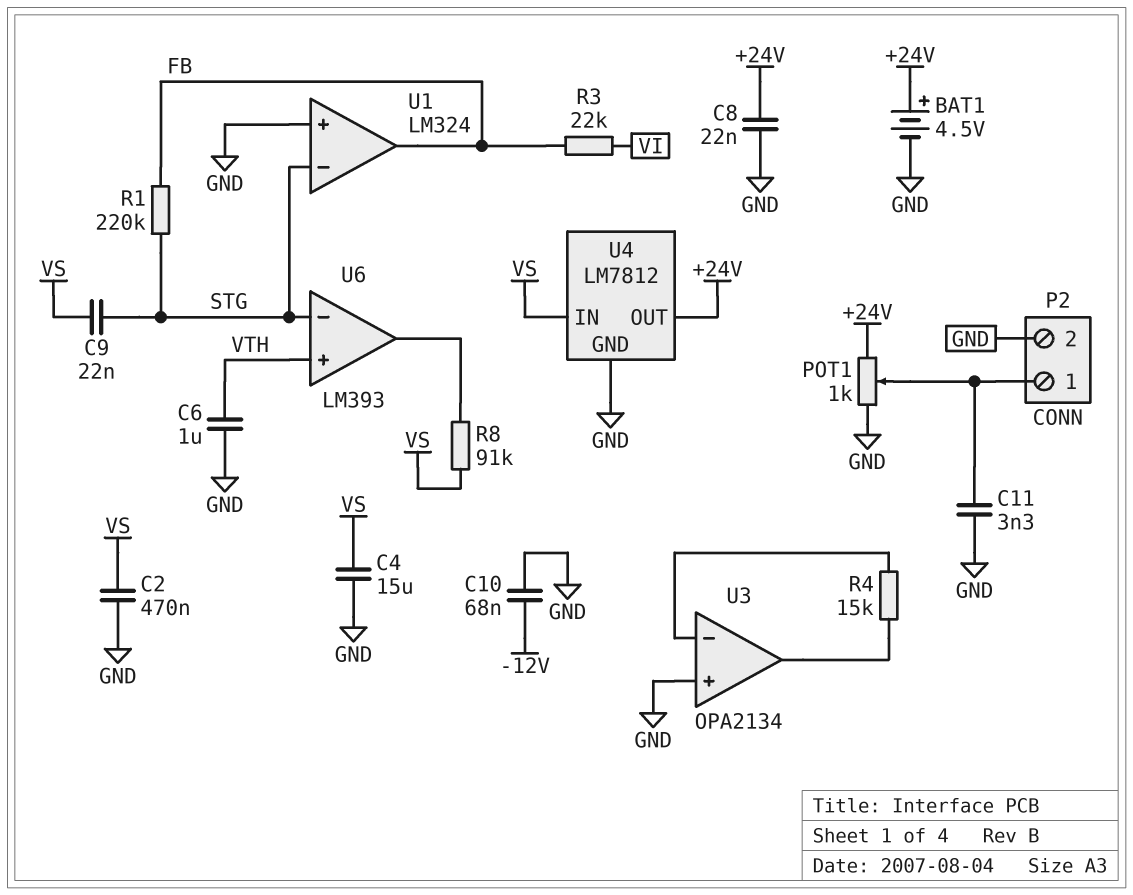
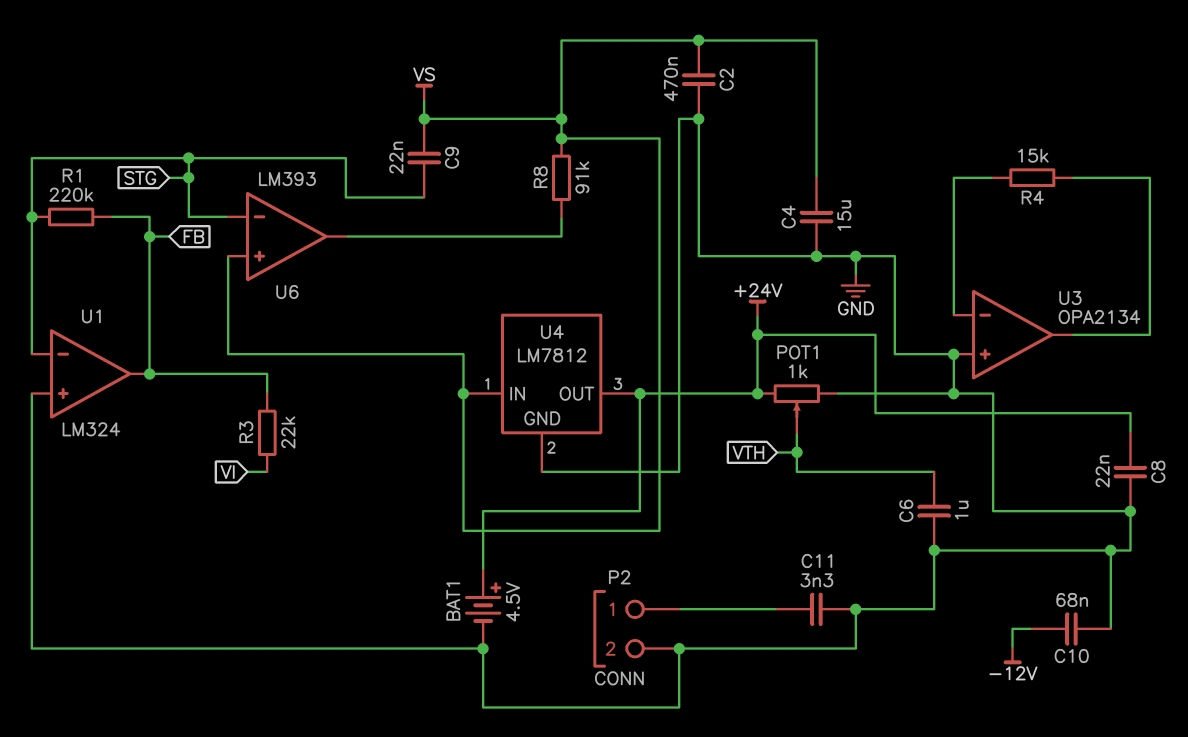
POT1: 1k (+24V, GND, wiper P2/1) -> 1k (+24V, GND, wiper VTH)
U6 pin in+: VTH -> VS

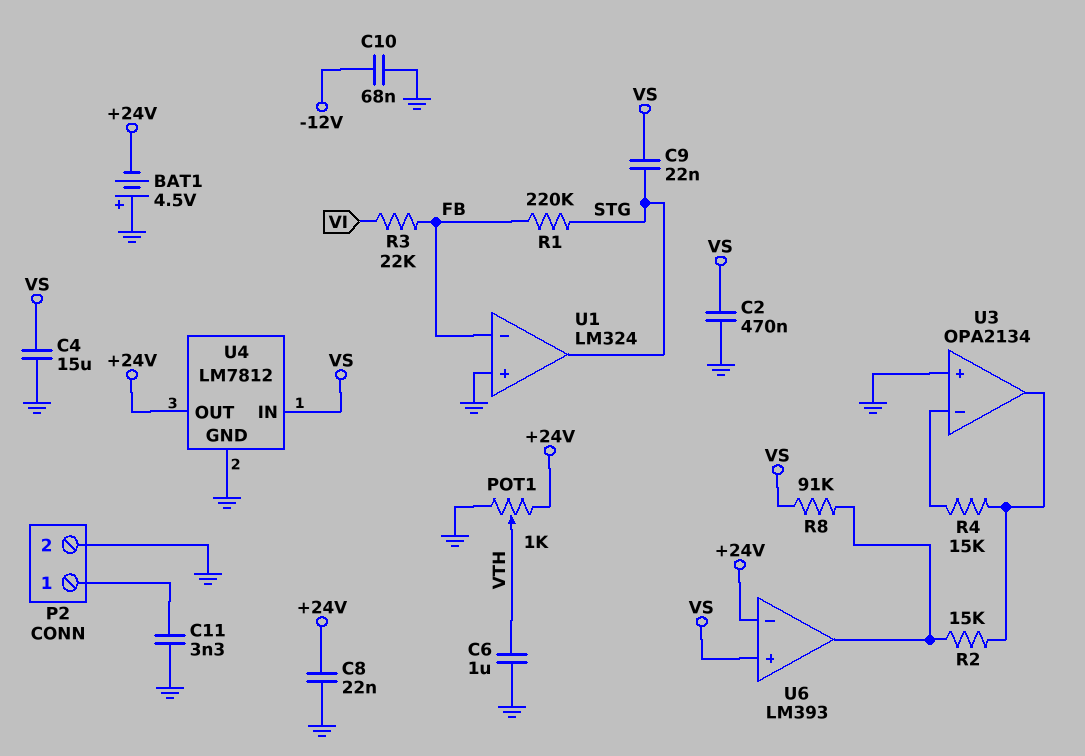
BAT1: 4.5V (plus +24V, minus GND) -> 4.5V (plus GND, minus +24V)
R2: none -> 15k (U3/out, U6/out)
U1 pin in-: STG -> FB
U1 pin out: FB -> STG
U6 pin in-: STG -> +24V

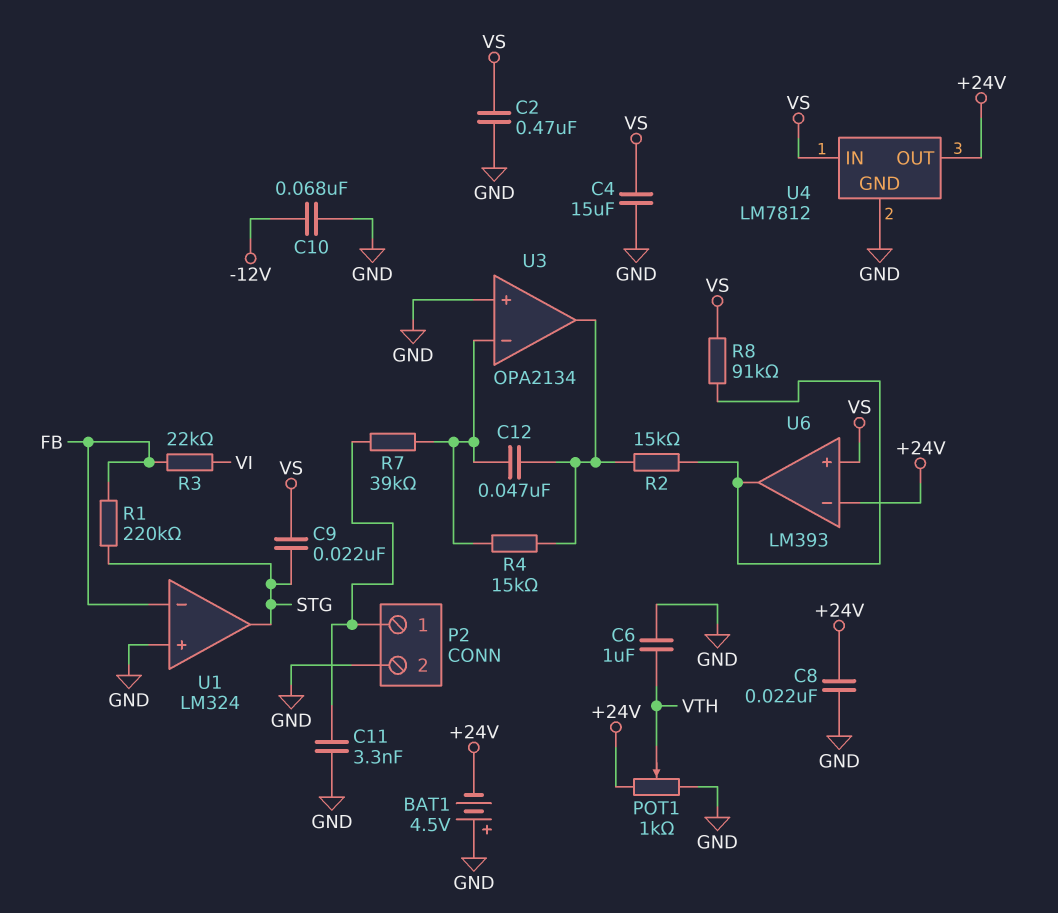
C12: none -> 47nF (U3/in-, U3/out)
R7: none -> 39k (P2/1, U3/in-)

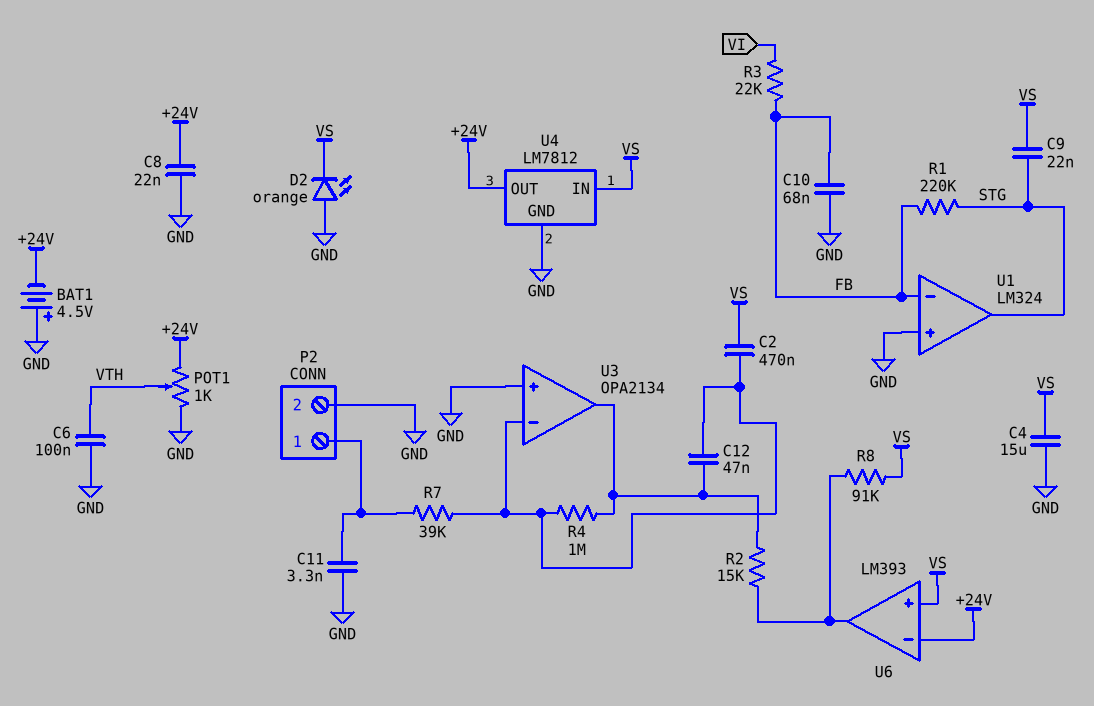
C2: 470nF (GND, VS) -> 470nF (U3/in-, VS)
C6: 1uF (GND, VTH) -> 100nF (GND, VTH)
C10: 68nF (-12V, GND) -> 68nF (FB, GND)
D2: none -> LED orange (A GND, K VS)
R4: 15k (U3/in-, U3/out) -> 1M (U3/in-, U3/out)

